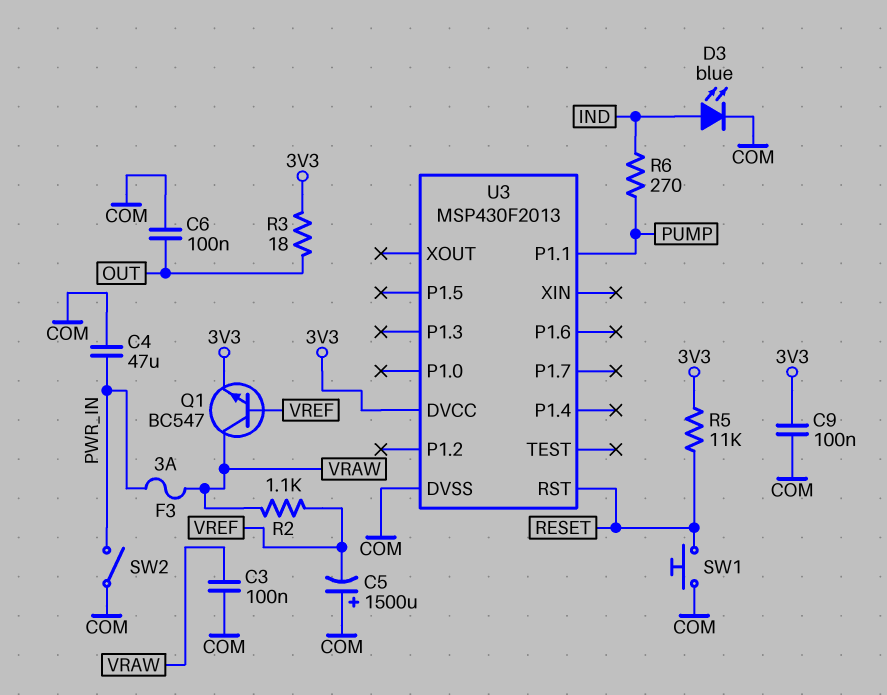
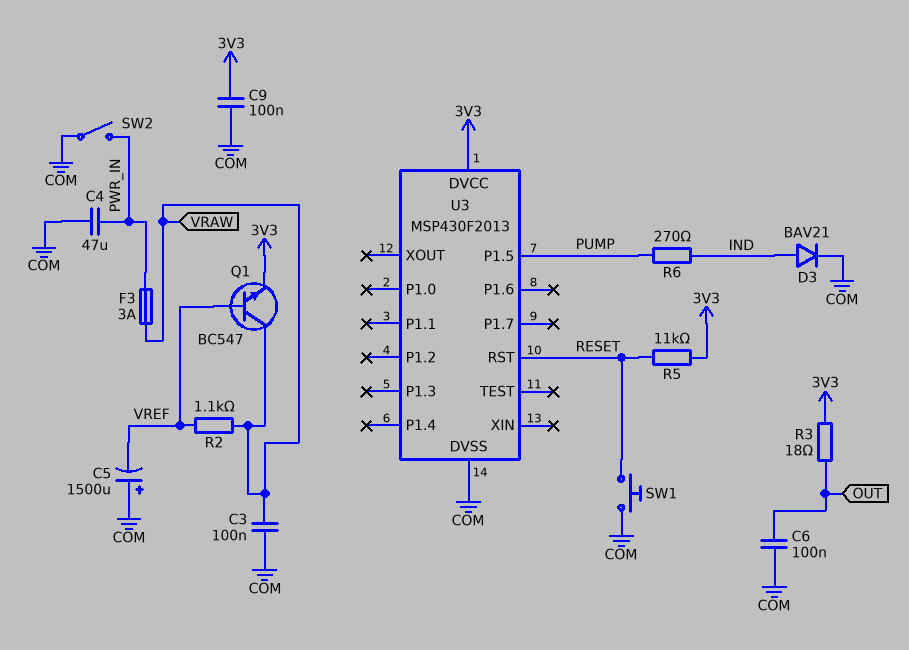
D3: LED blue (A IND, K COM) -> diode BAV21 (A IND, K COM)
U3 pin P1.1: PUMP -> none
U3 pin P1.5: none -> PUMP

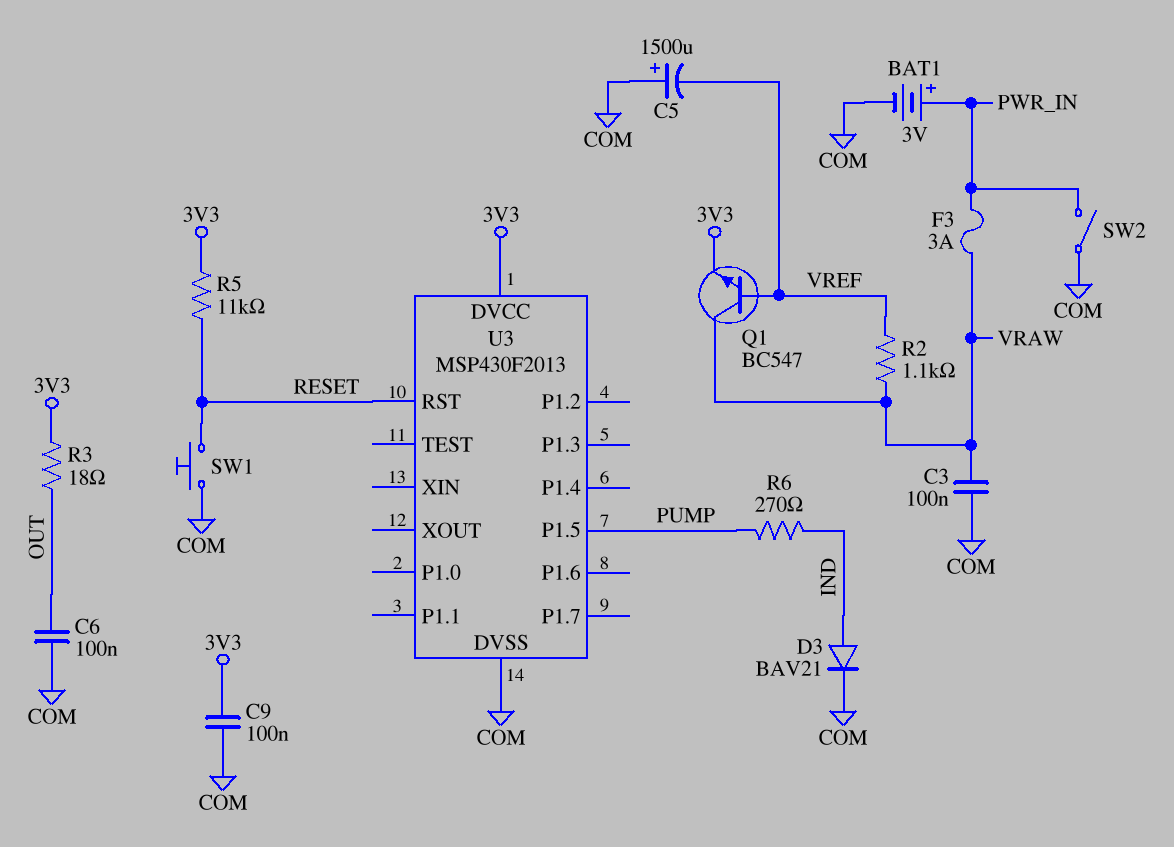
BAT1: none -> 3V (plus PWR_IN, minus COM)
C4: 47uF (COM, PWR_IN) -> none

